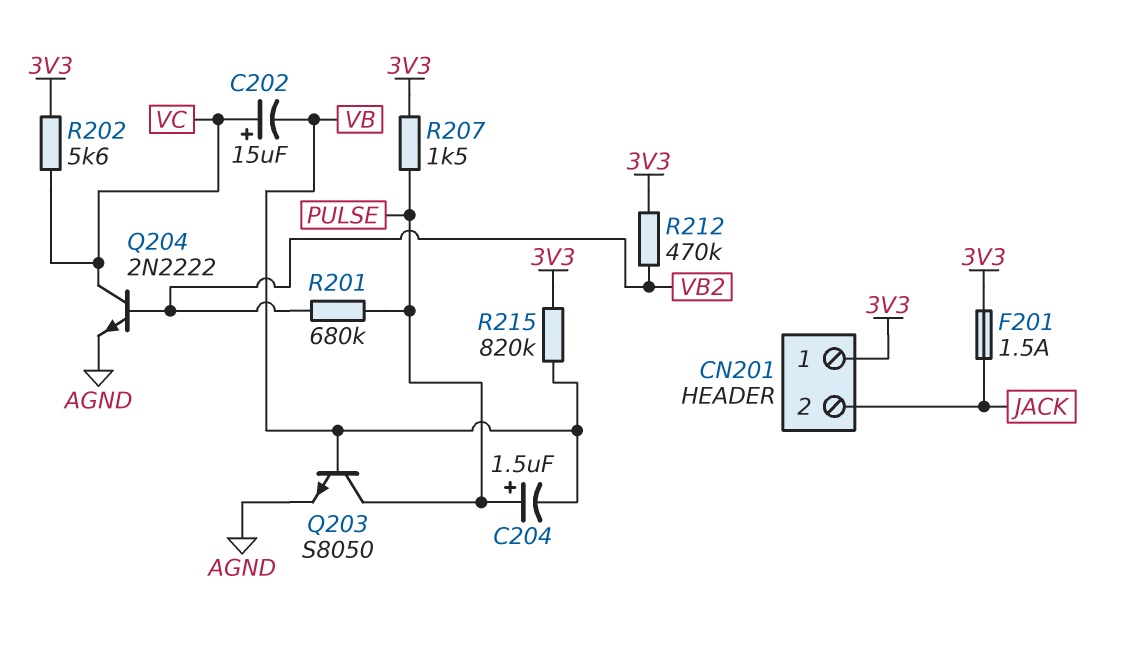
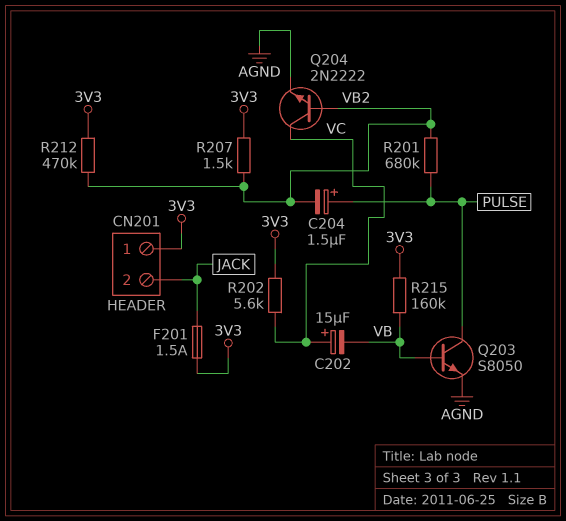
C204: 1.5uF (plus PULSE, minus VB) -> 1.5uF (plus PULSE, minus VB2)
R207: 1.5k (3V3, PULSE) -> 1.5k (3V3, VB2)
R215: 820k (3V3, VB) -> 160k (3V3, VB)

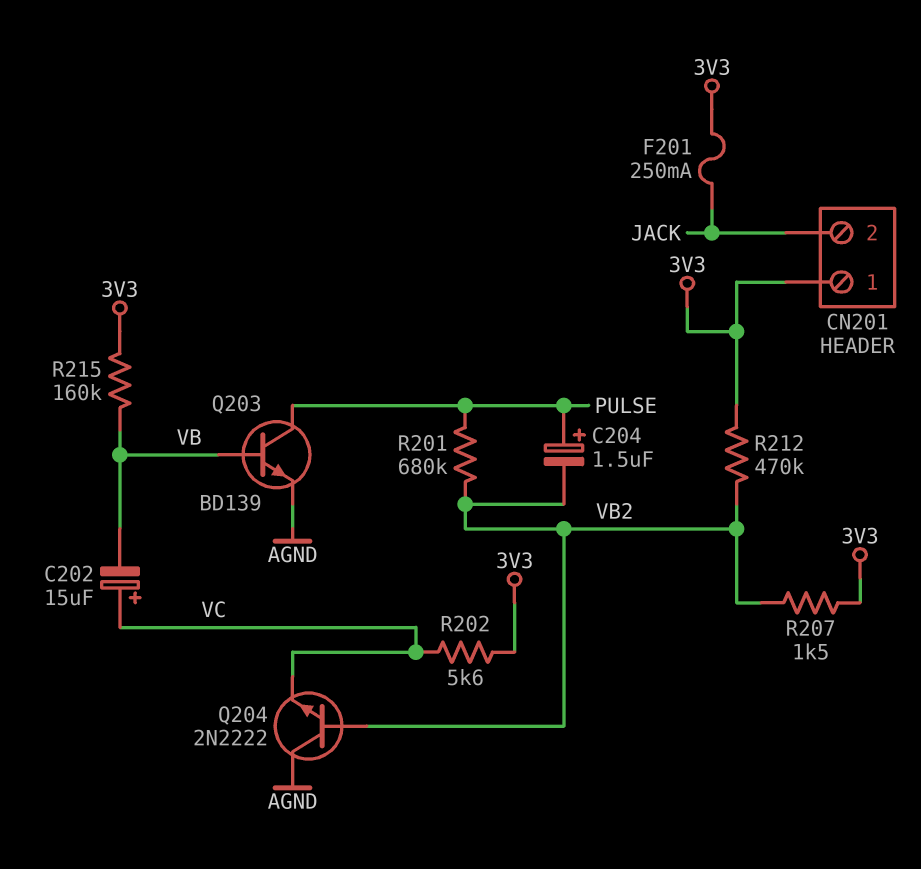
F201: 1.5A (3V3, JACK) -> 250mA (3V3, JACK)
Q203: NPN S8050 (B VB, C PULSE, E AGND) -> NPN BD139 (B VB, C PULSE, E AGND)
Q204: NPN 2N2222 (B VB2, C VC, E AGND) -> NPN 2N2222 (B VB2, C AGND, E VC)

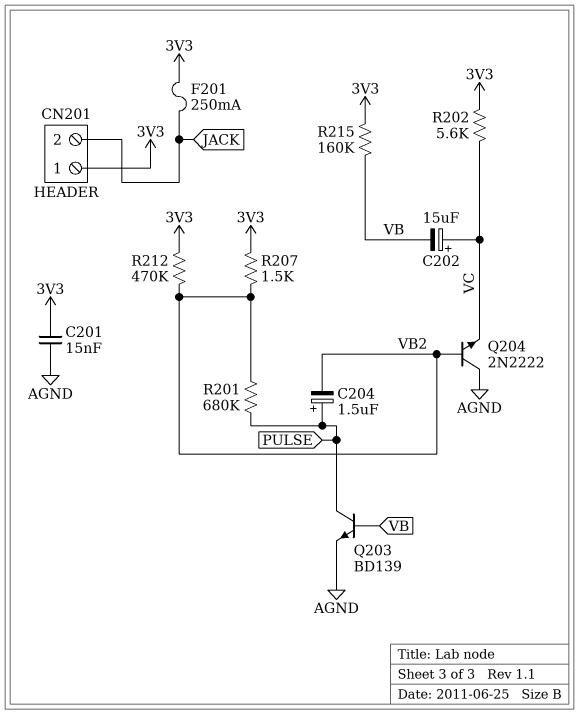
C201: none -> 15nF (3V3, AGND)

